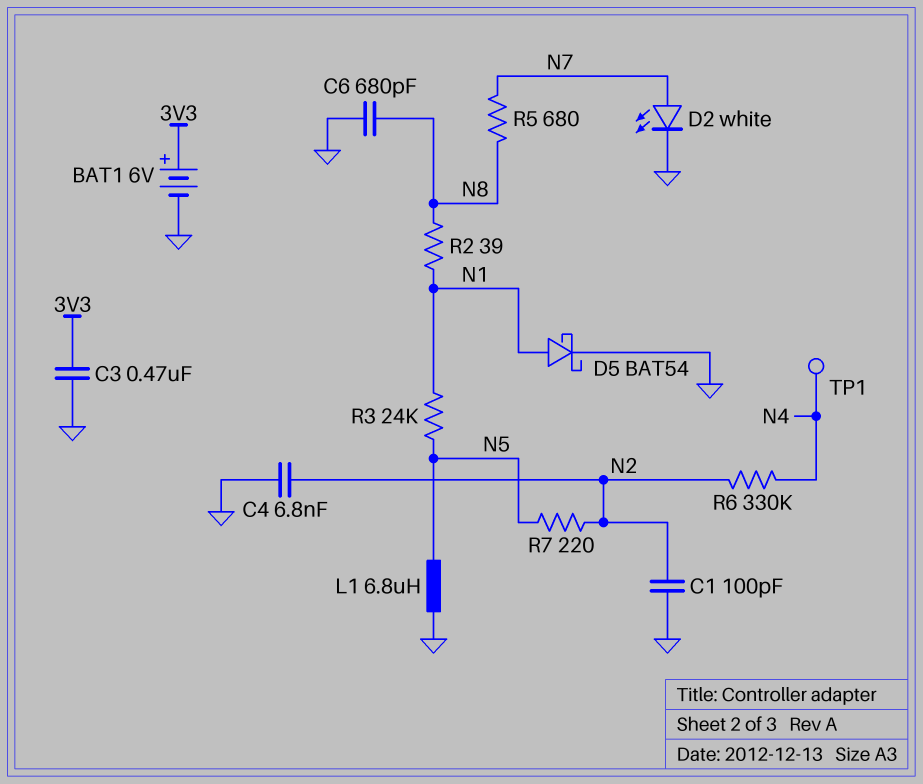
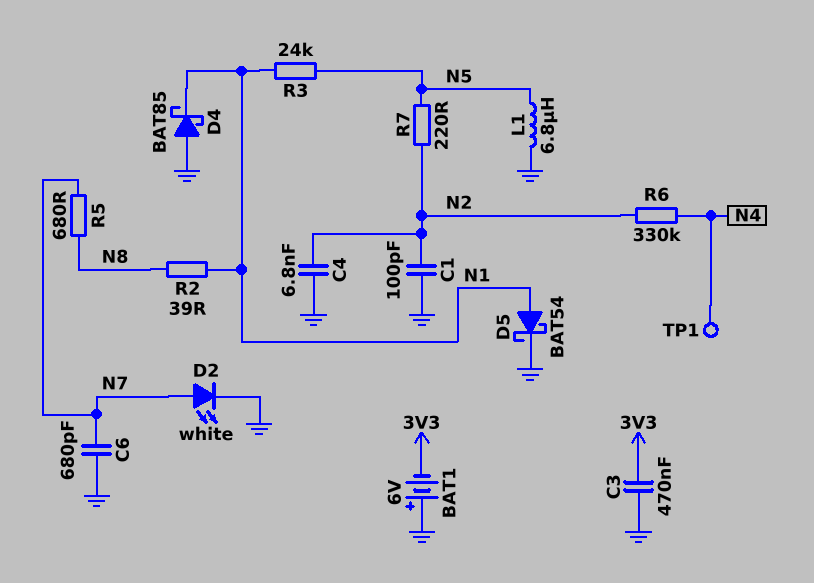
BAT1: 6V (plus 3V3, minus GND) -> 6V (plus GND, minus 3V3)
C6: 680pF (GND, N8) -> 680pF (GND, N7)
D4: none -> schottky BAT85 (A GND, K N1)

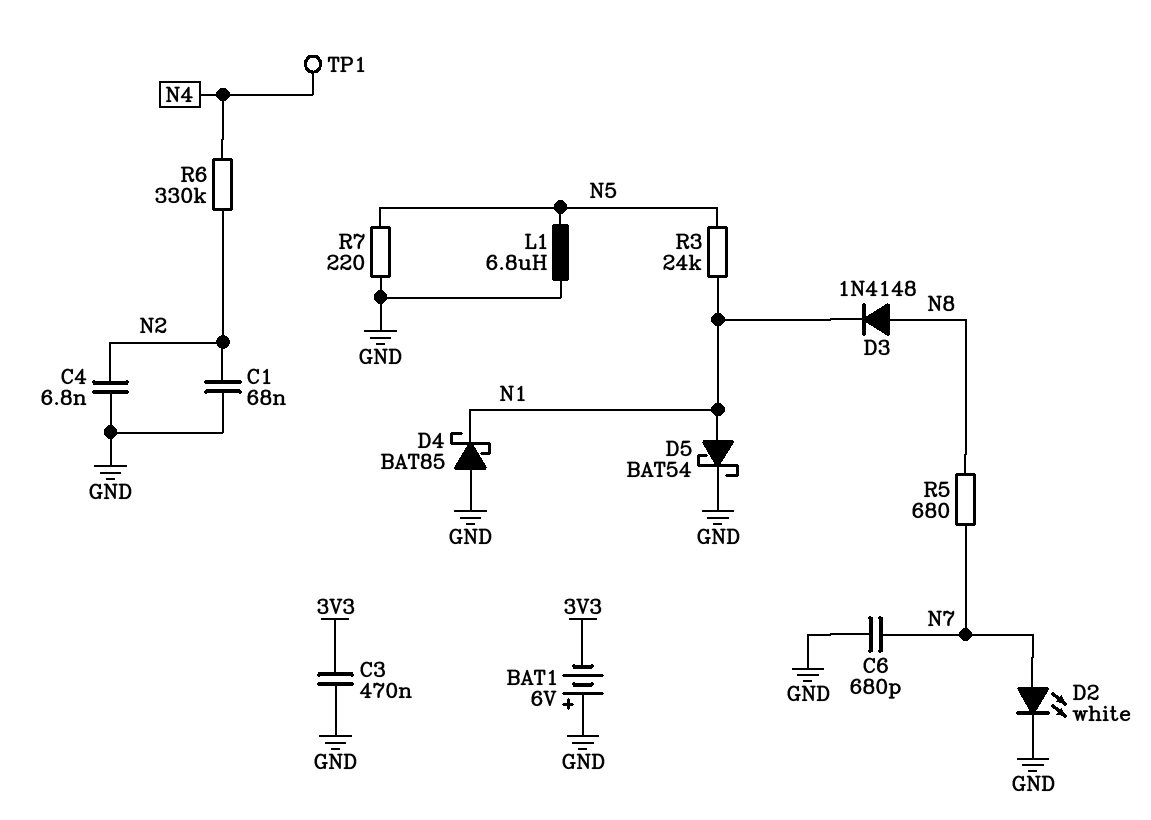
C1: 100pF (GND, N2) -> 68nF (GND, N2)
D3: none -> diode 1N4148 (A N8, K N1)
R2: 39 (N1, N8) -> none
R7: 220 (N2, N5) -> 220 (GND, N5)

